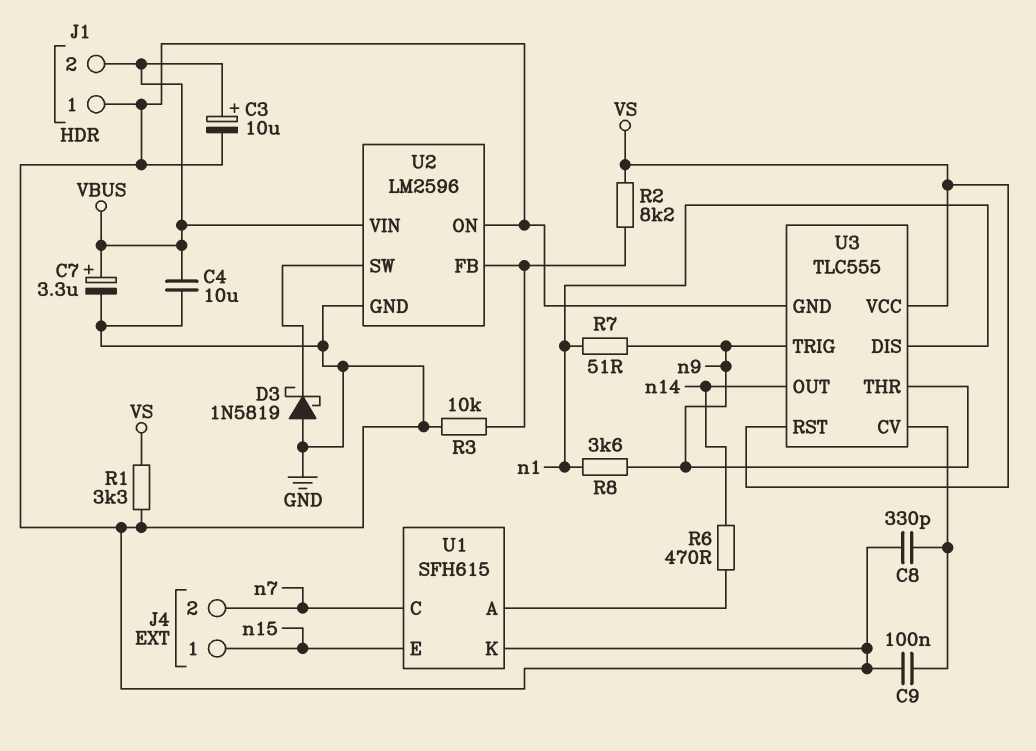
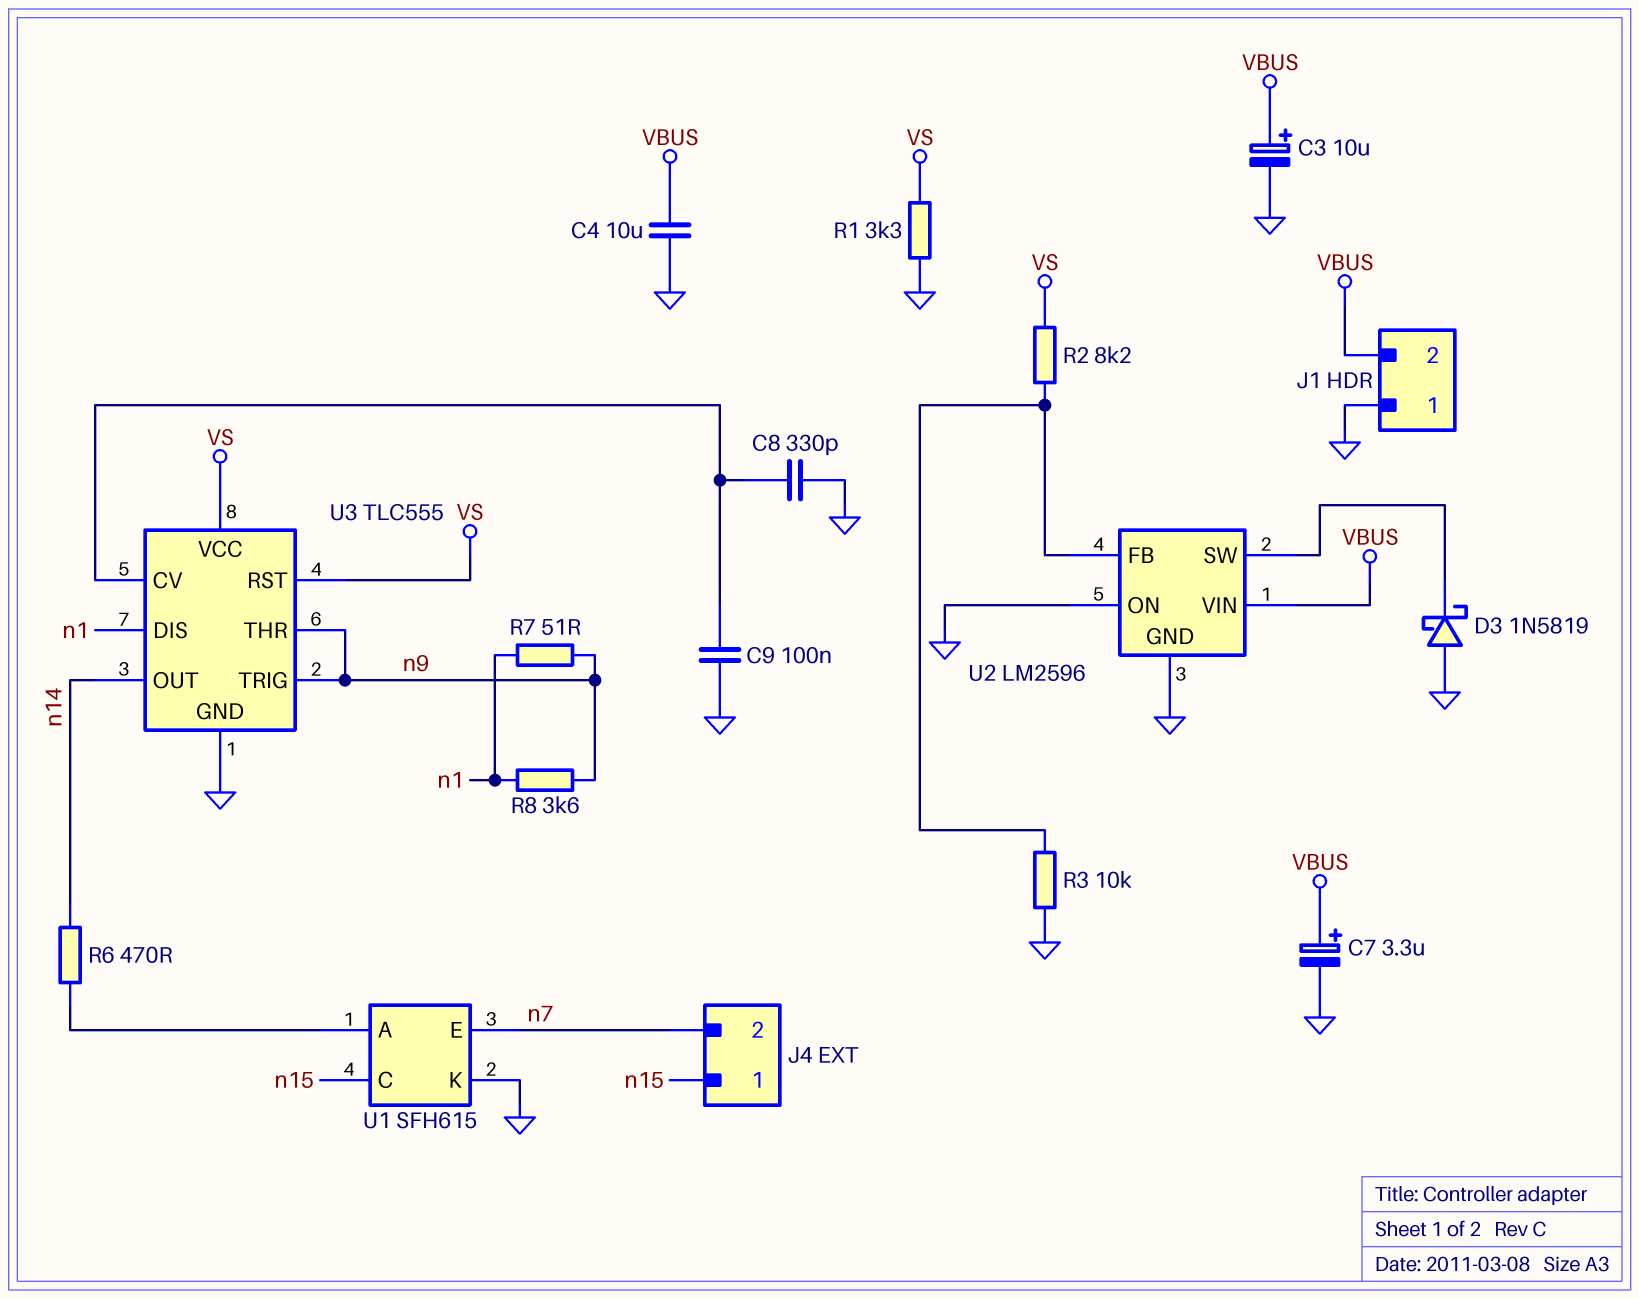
U1 pin C: n7 -> n15
U1 pin E: n15 -> n7

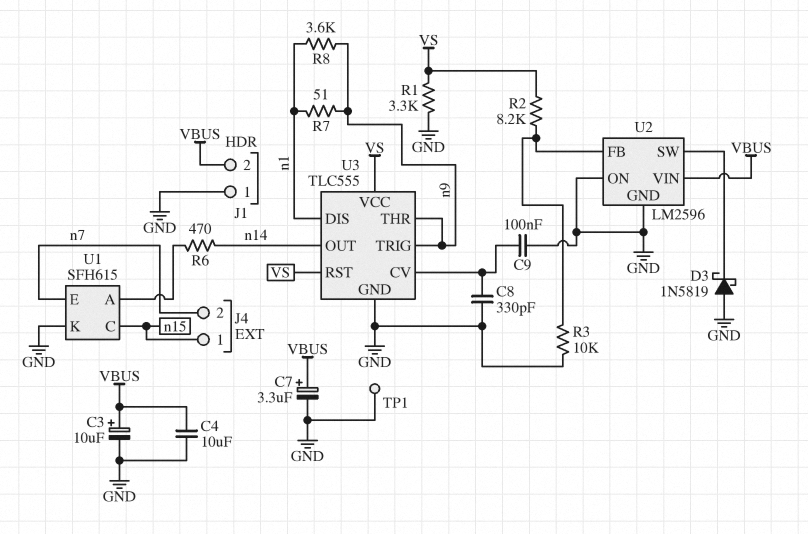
TP1: none -> test point (GND)

